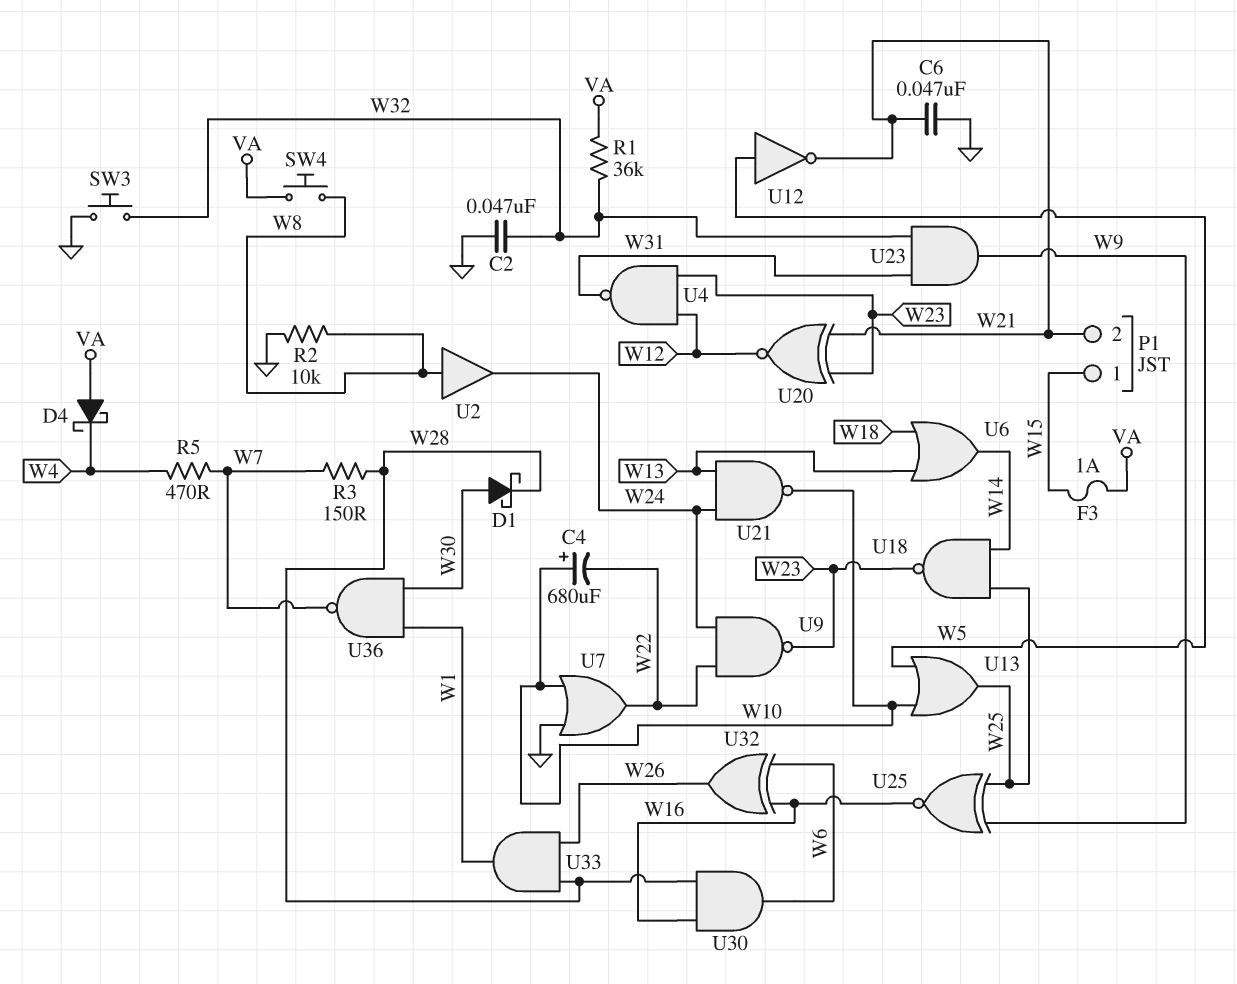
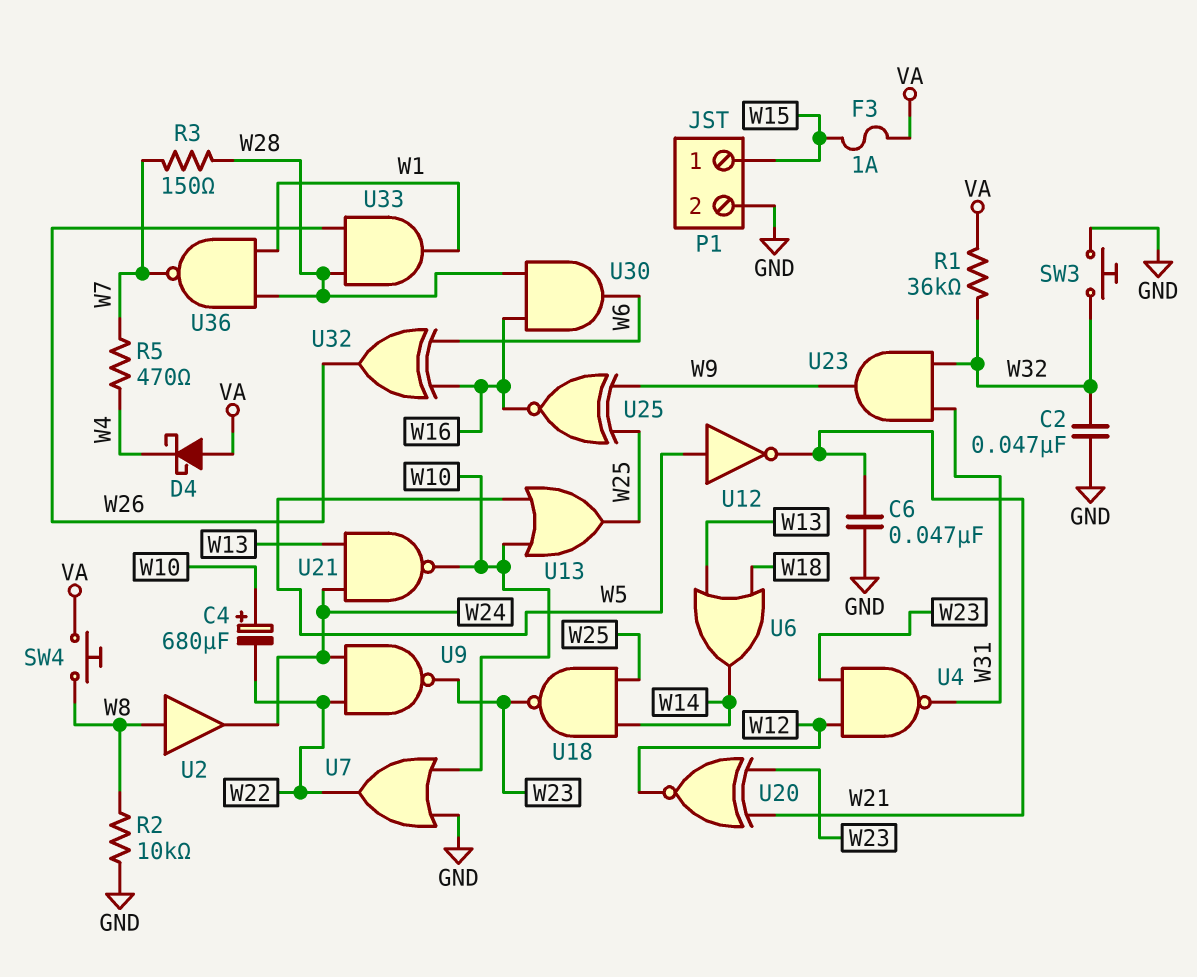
D1: schottky (A W30, K W28) -> none
P1 pin 2: W21 -> GND
U36: NAND (in W1, in W30, out W7) -> NAND (in W1, in W28, out W7)

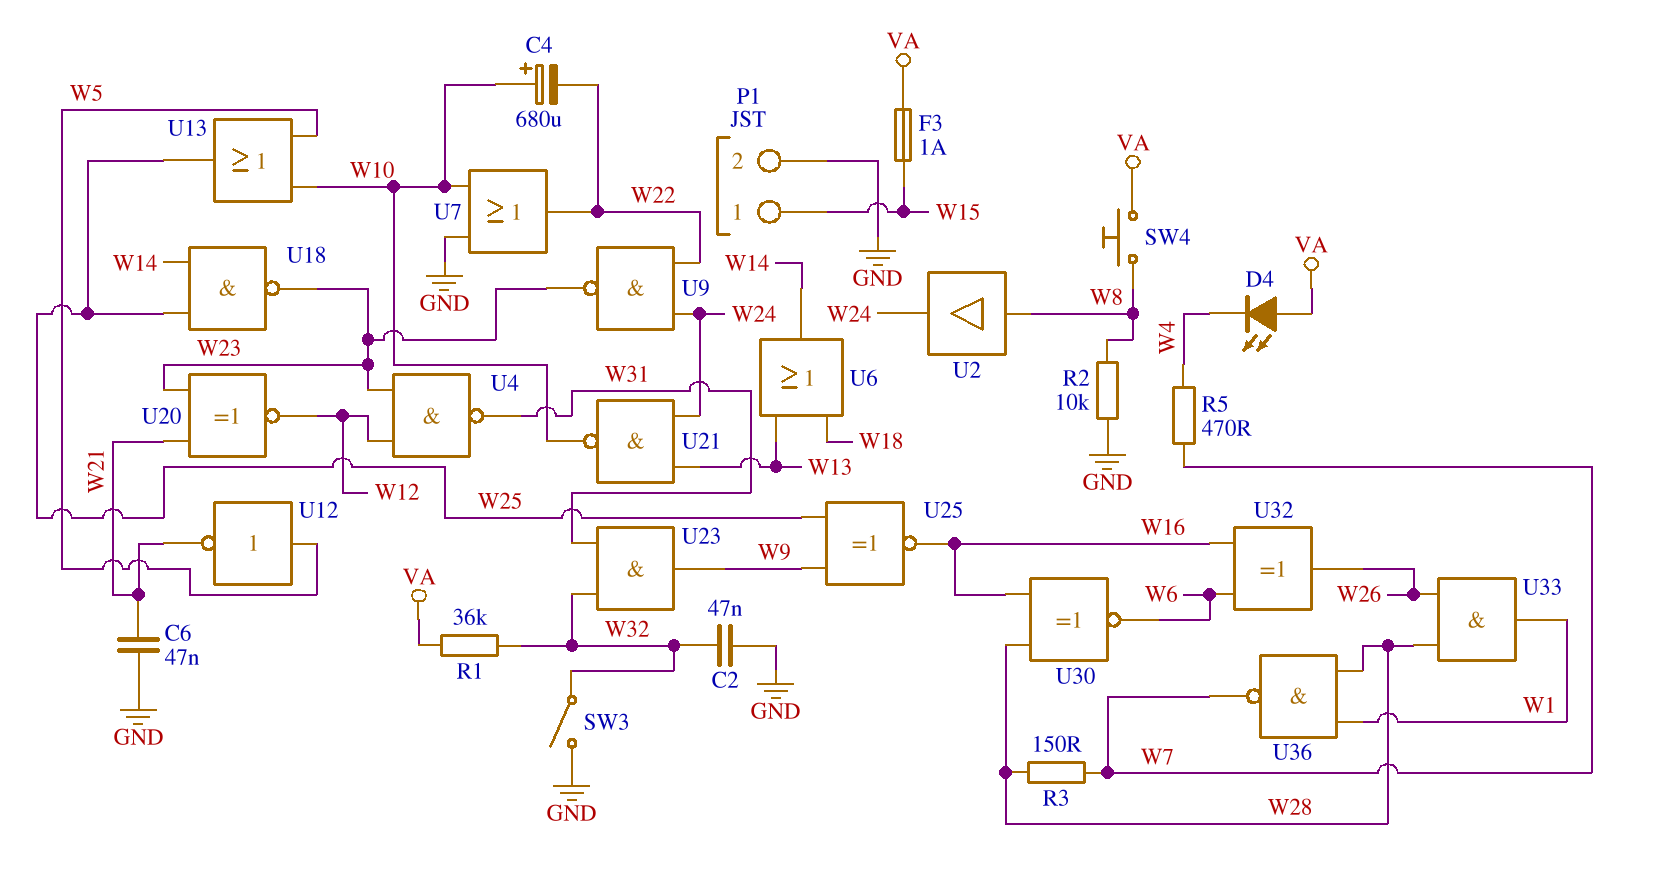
D4: schottky (A VA, K W4) -> LED (A VA, K W4)
SW3: button (GND, W32) -> switch (GND, W32)
U30: AND (in W16, in W28, out W6) -> XNOR (in W16, in W28, out W6)

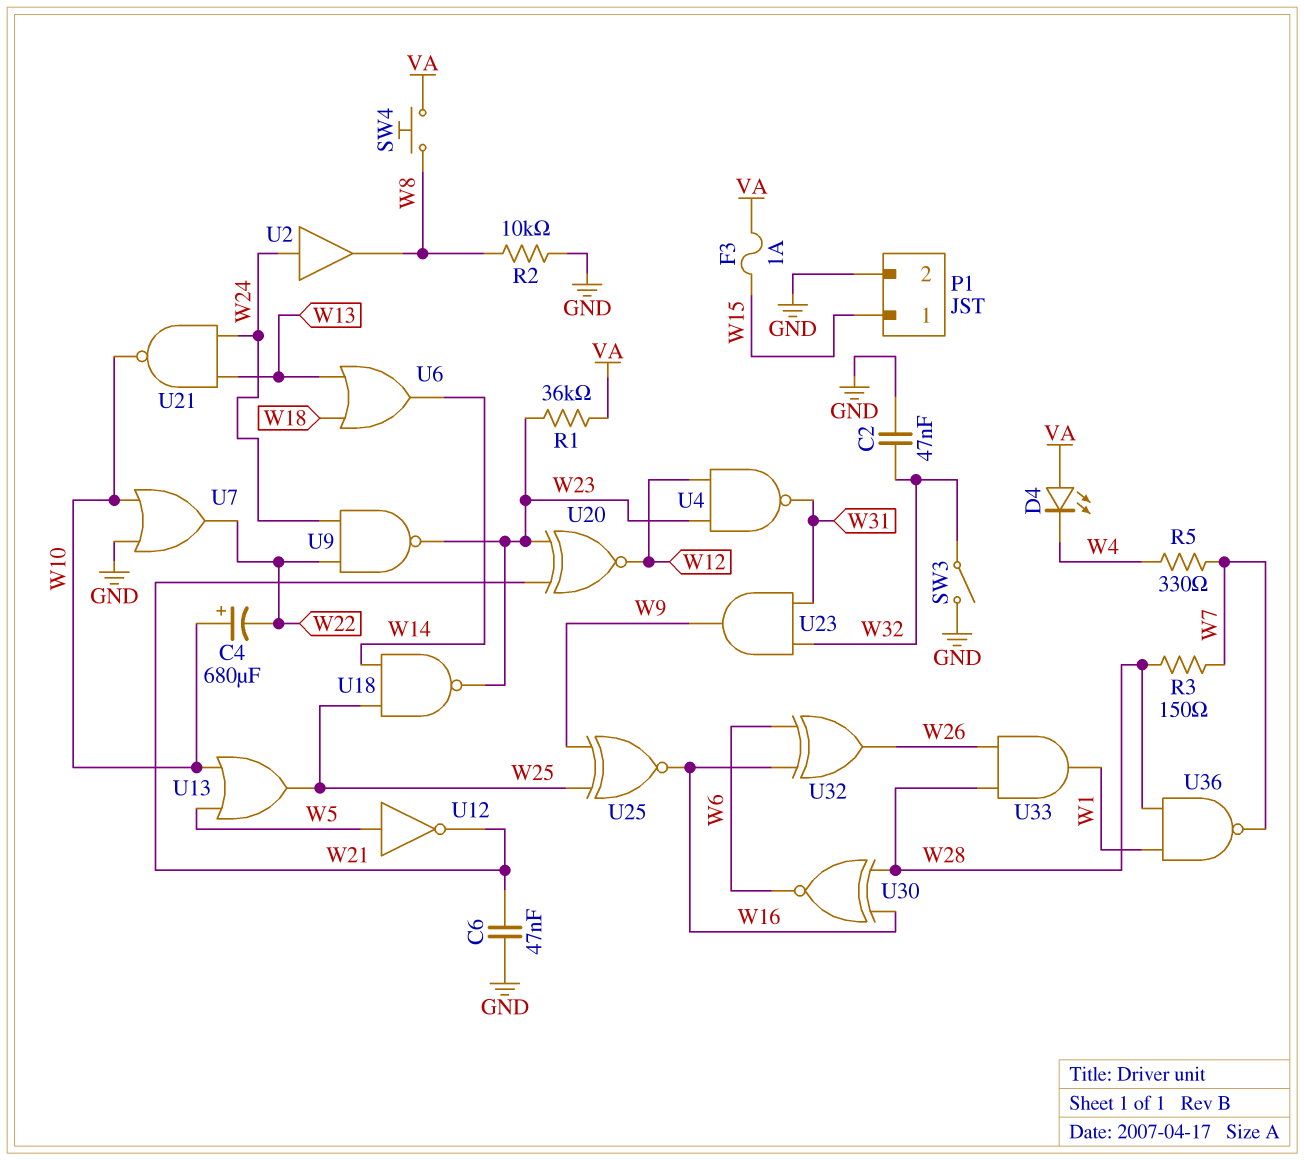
R1: 36k (VA, W32) -> 36k (VA, W23)
R5: 470 (W4, W7) -> 330 (W4, W7)
U2: buffer (in W8, out W24) -> buffer (in W24, out W8)

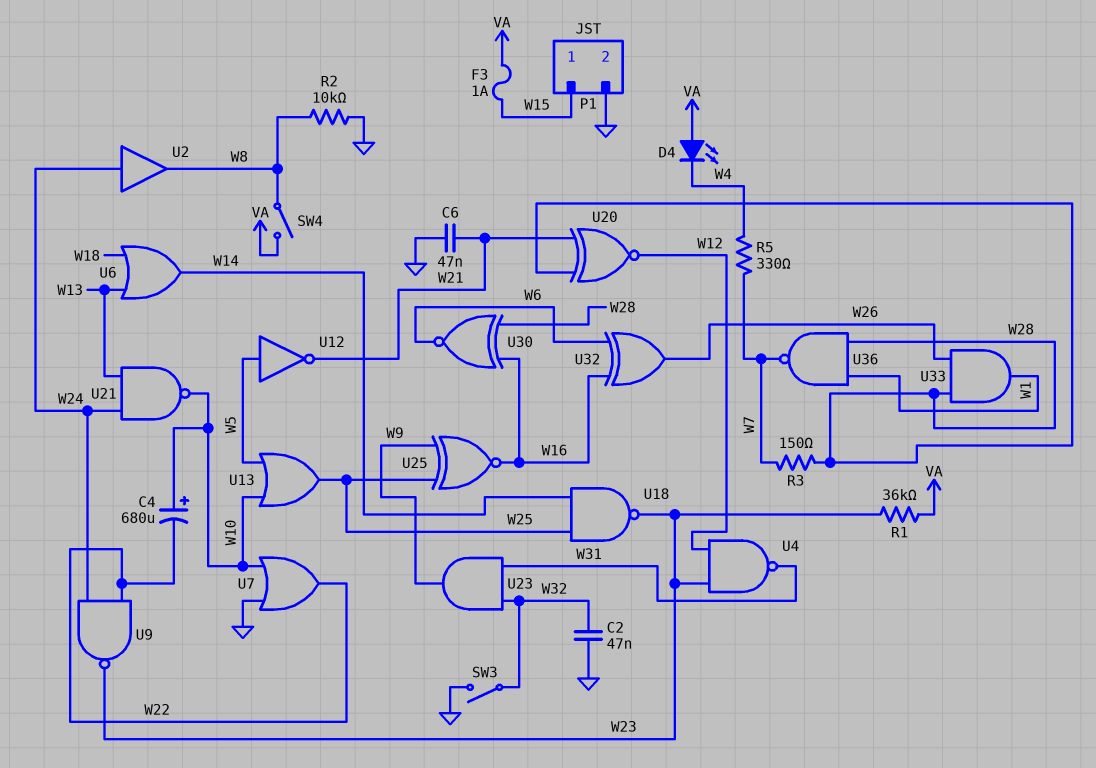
SW4: button (VA, W8) -> switch (VA, W8)
U20: XNOR (in W21, in W23, out W12) -> XNOR (in W21, in W28, out W12)

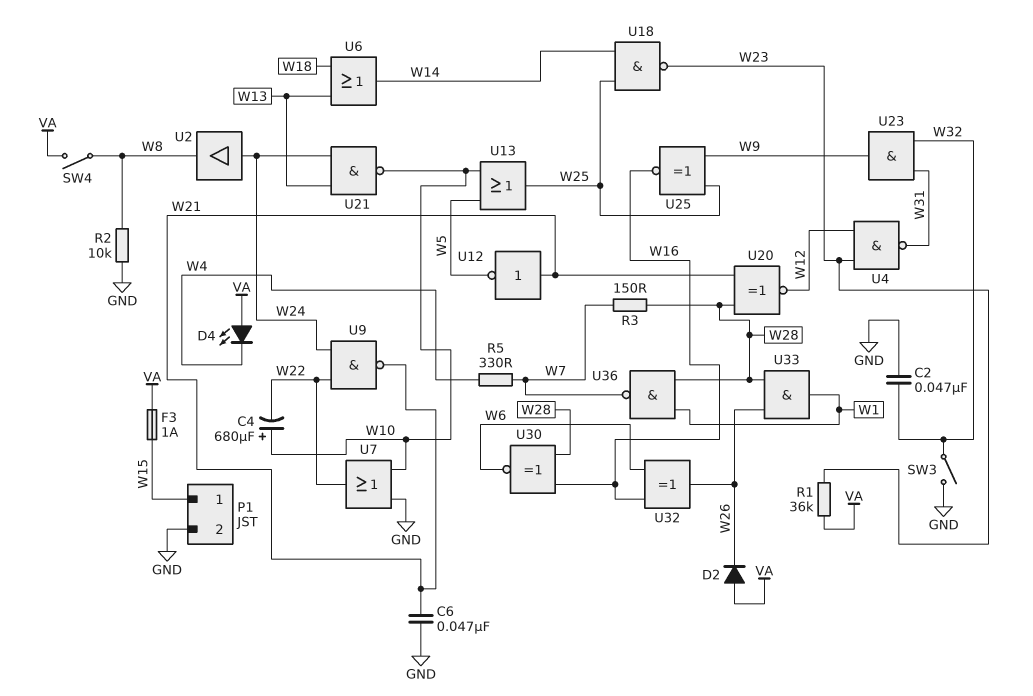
D2: none -> diode (A VA, K W26)
U9: NAND (in W22, in W24, out W23) -> NAND (in W22, in W24, out W21)
U12: NOT (in W5, out W21) -> NOT (in W21, out W5)

